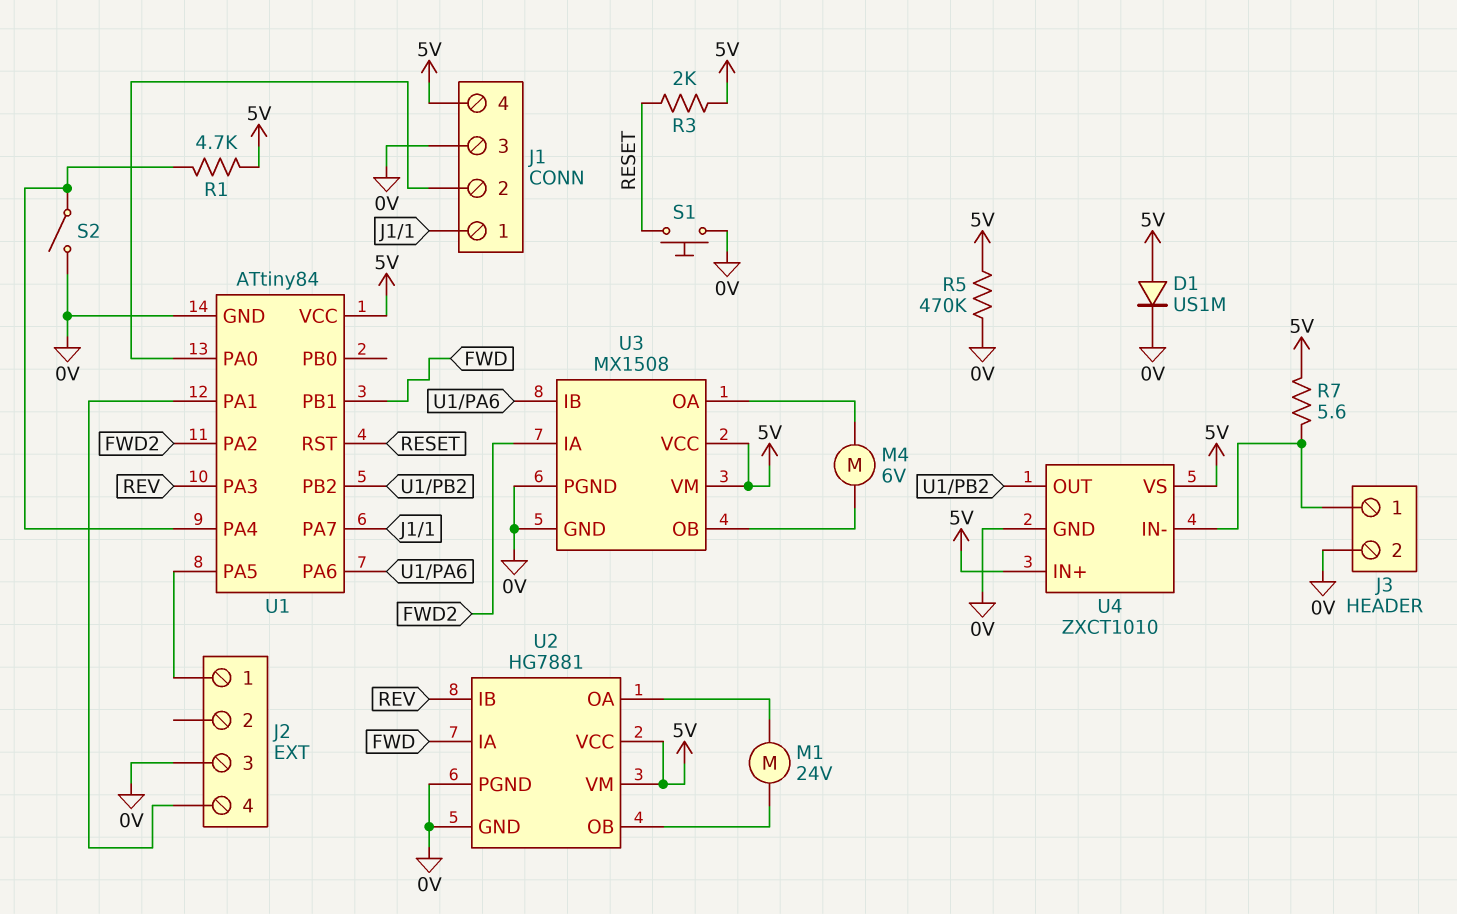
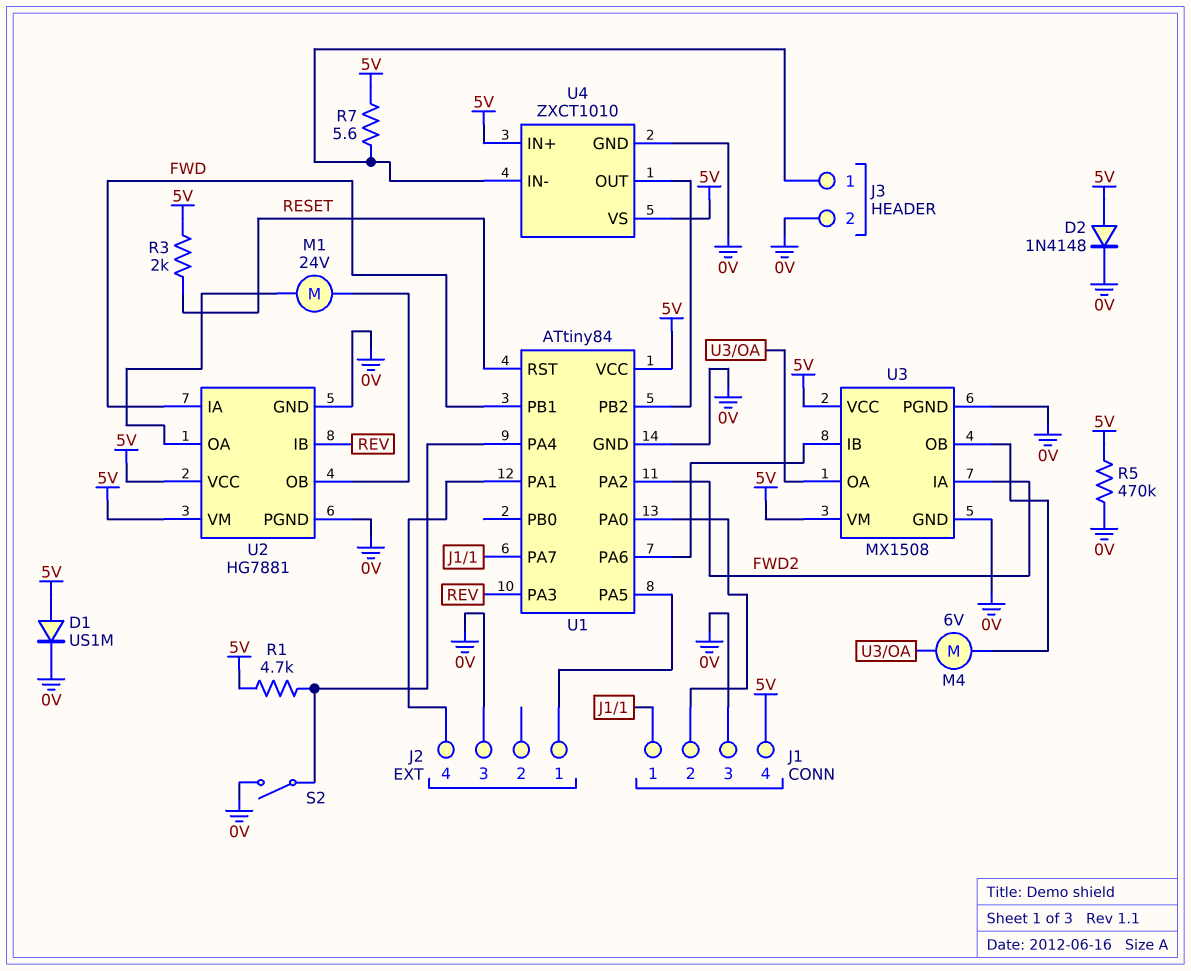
D2: none -> diode 1N4148 (A 5V, K 0V)
S1: button (0V, RESET) -> none

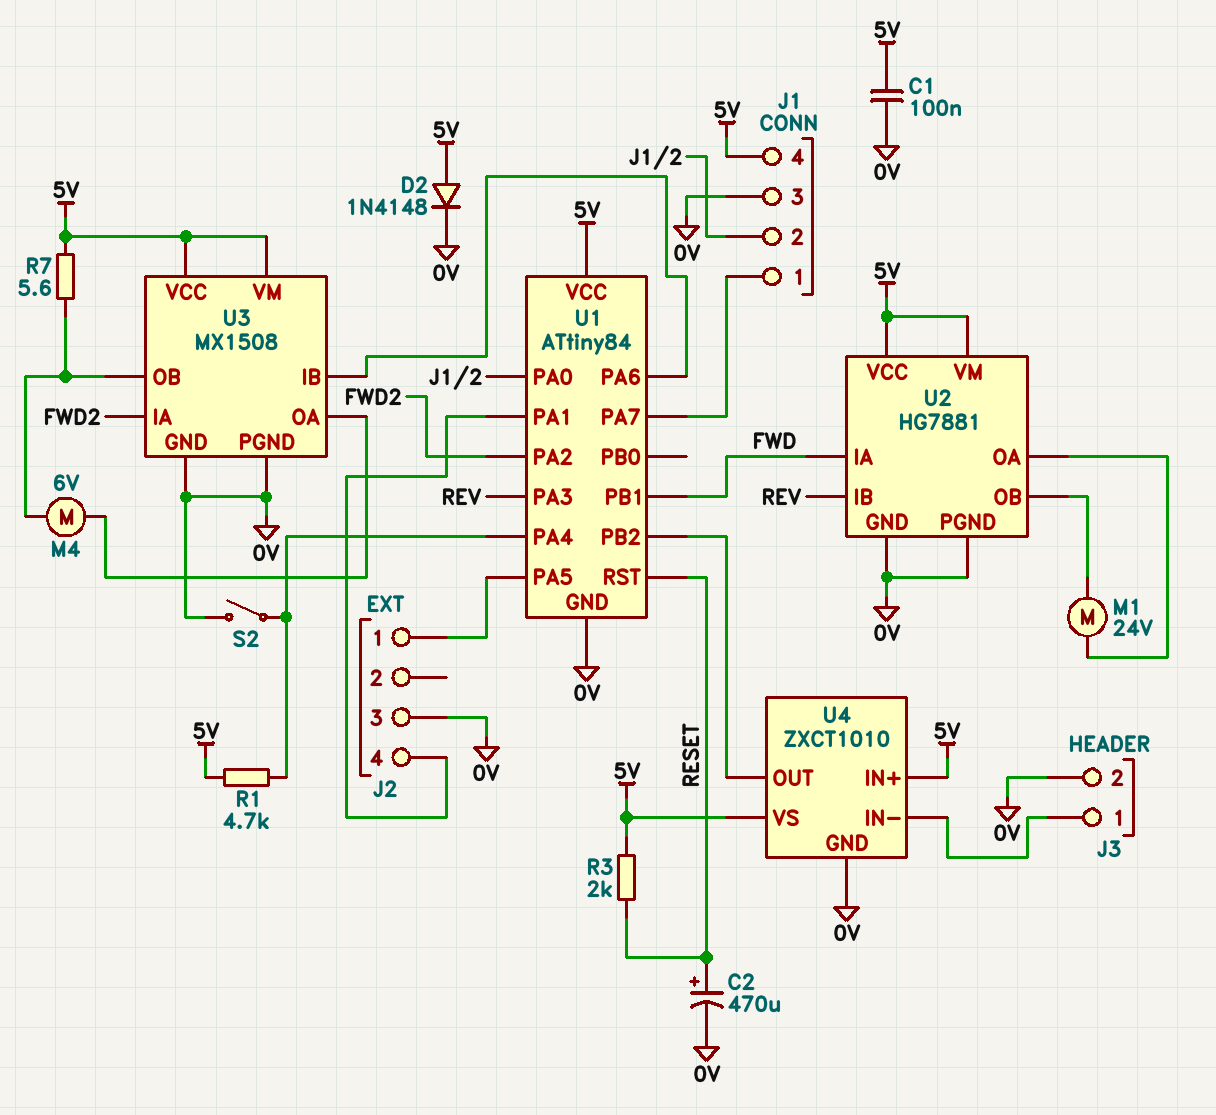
C1: none -> 100nF (0V, 5V)
C2: none -> 470uF (plus RESET, minus 0V)
D1: diode US1M (A 5V, K 0V) -> none
R5: 470k (0V, 5V) -> none
R7: 5.6 (5V, J3/1) -> 5.6 (5V, U3/OB)

